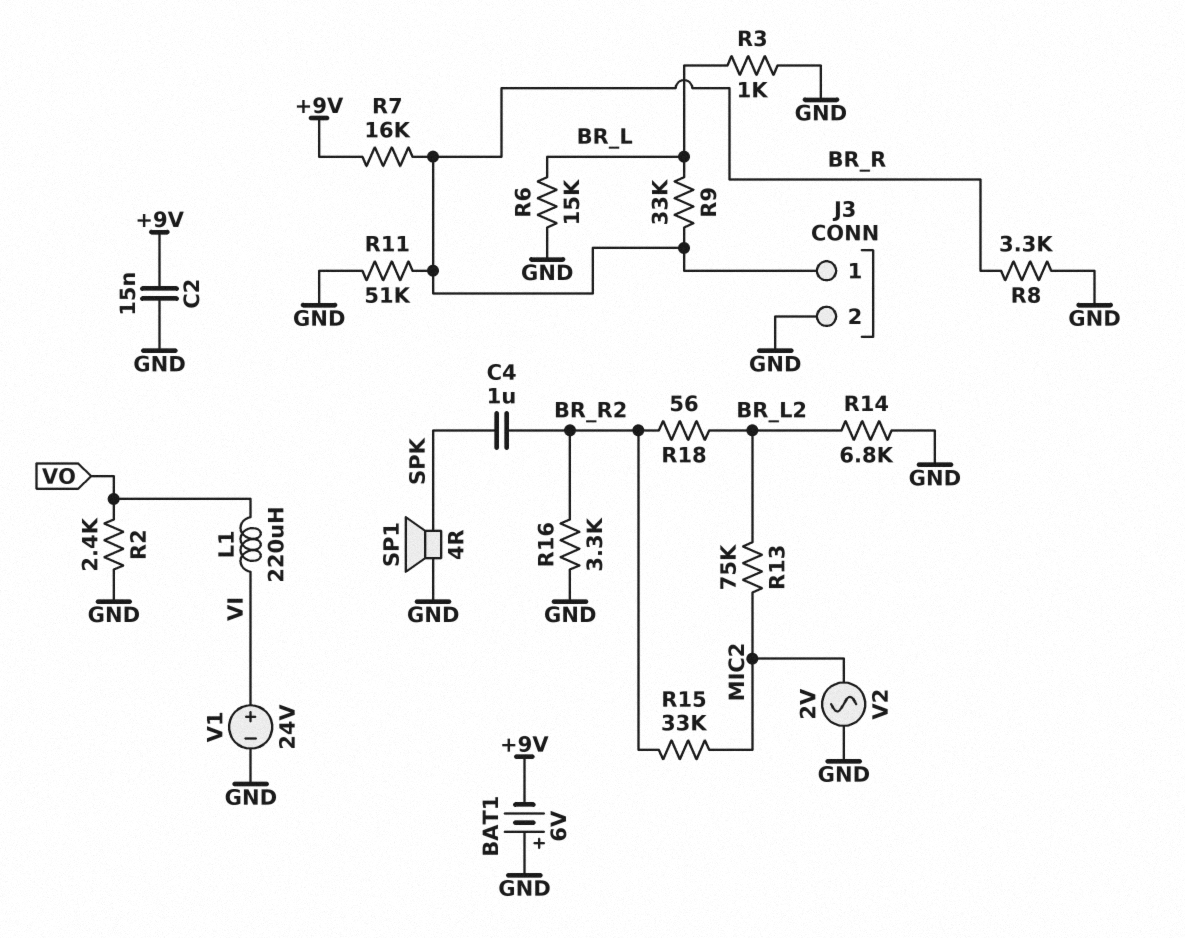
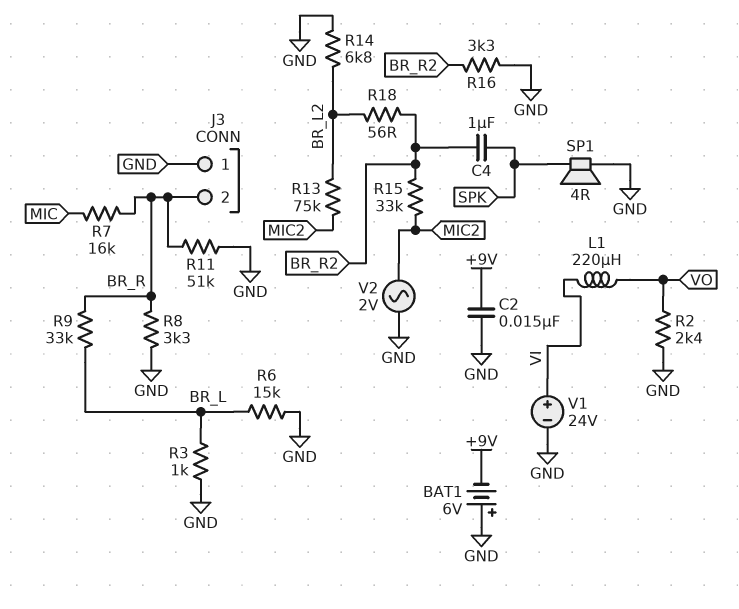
J3 pin 1: BR_R -> GND
J3 pin 2: GND -> BR_R
R7: 16k (+9V, BR_R) -> 16k (BR_R, MIC)

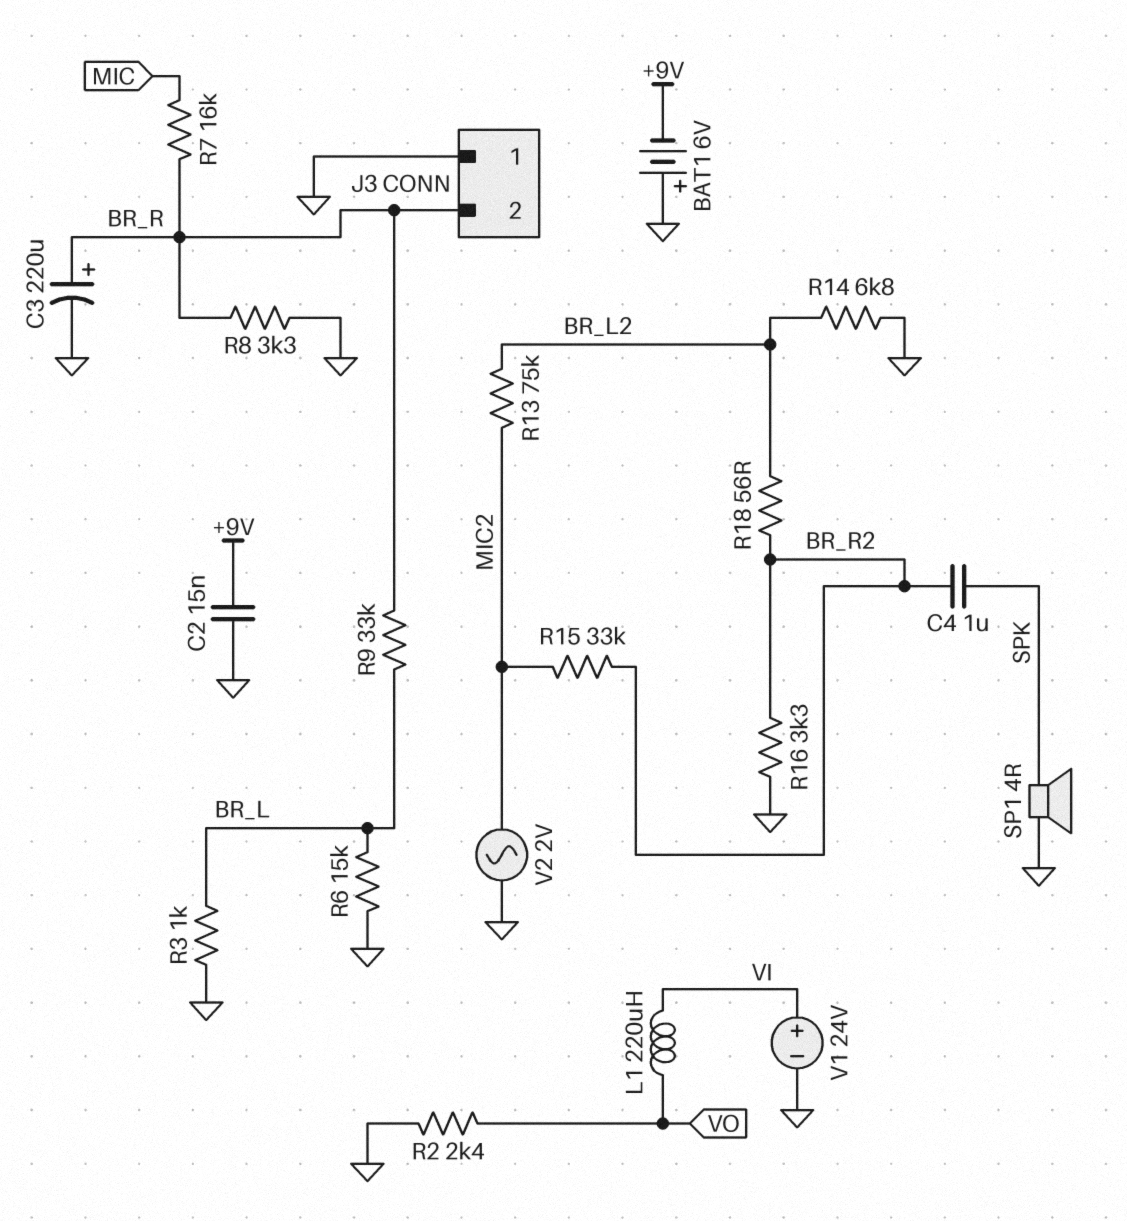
C3: none -> 220uF (plus BR_R, minus GND)
R11: 51k (BR_R, GND) -> none

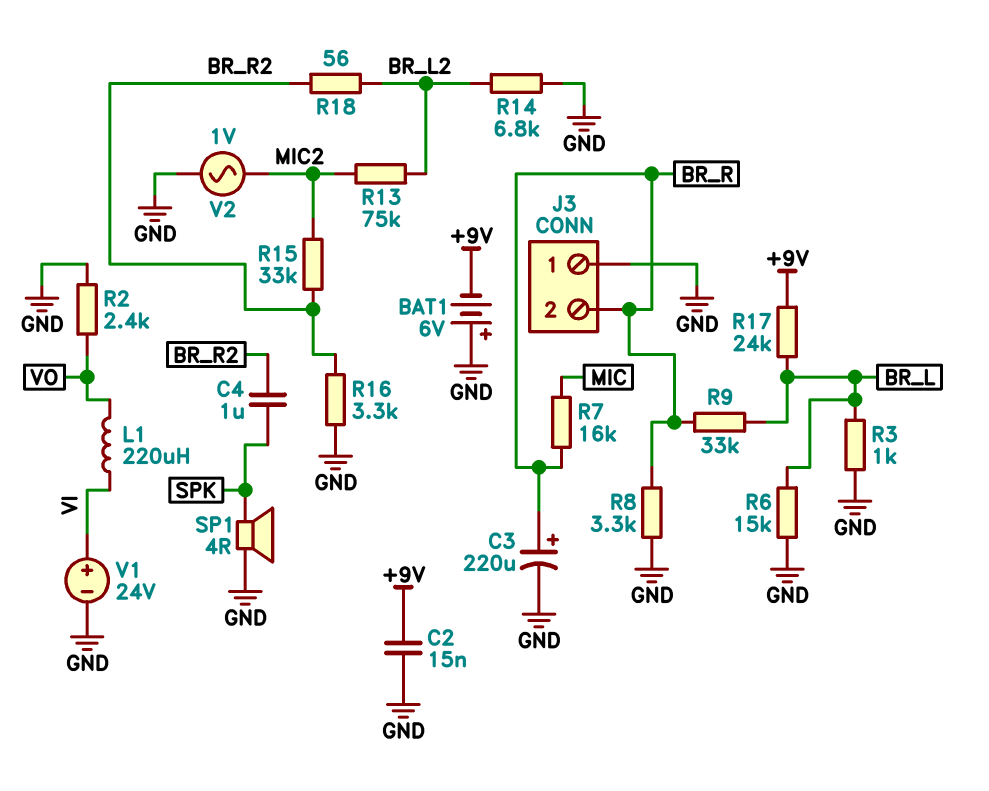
R17: none -> 24k (+9V, BR_L)
V2: AC 2V (GND, MIC2) -> AC 1V (GND, MIC2)

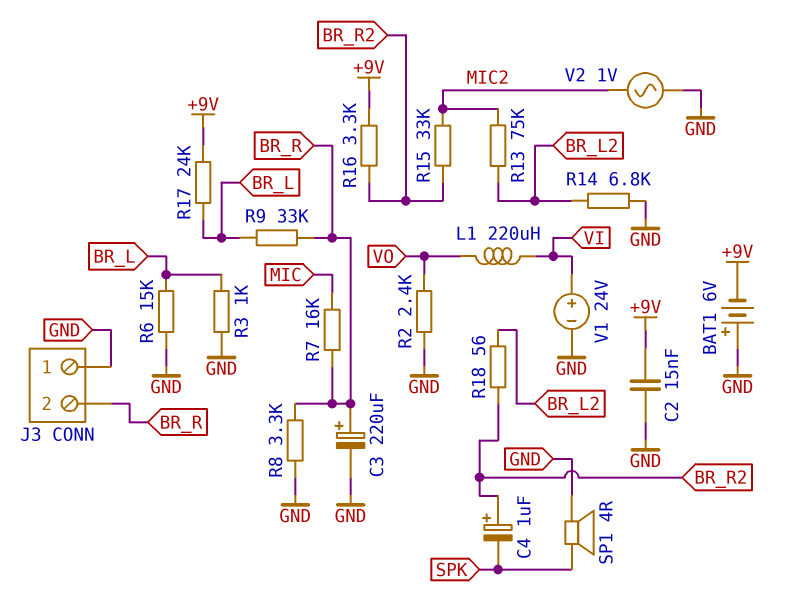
C4: 1uF (BR_R2, SPK) -> 1uF (plus BR_R2, minus SPK)
R16: 3.3k (BR_R2, GND) -> 3.3k (+9V, BR_R2)

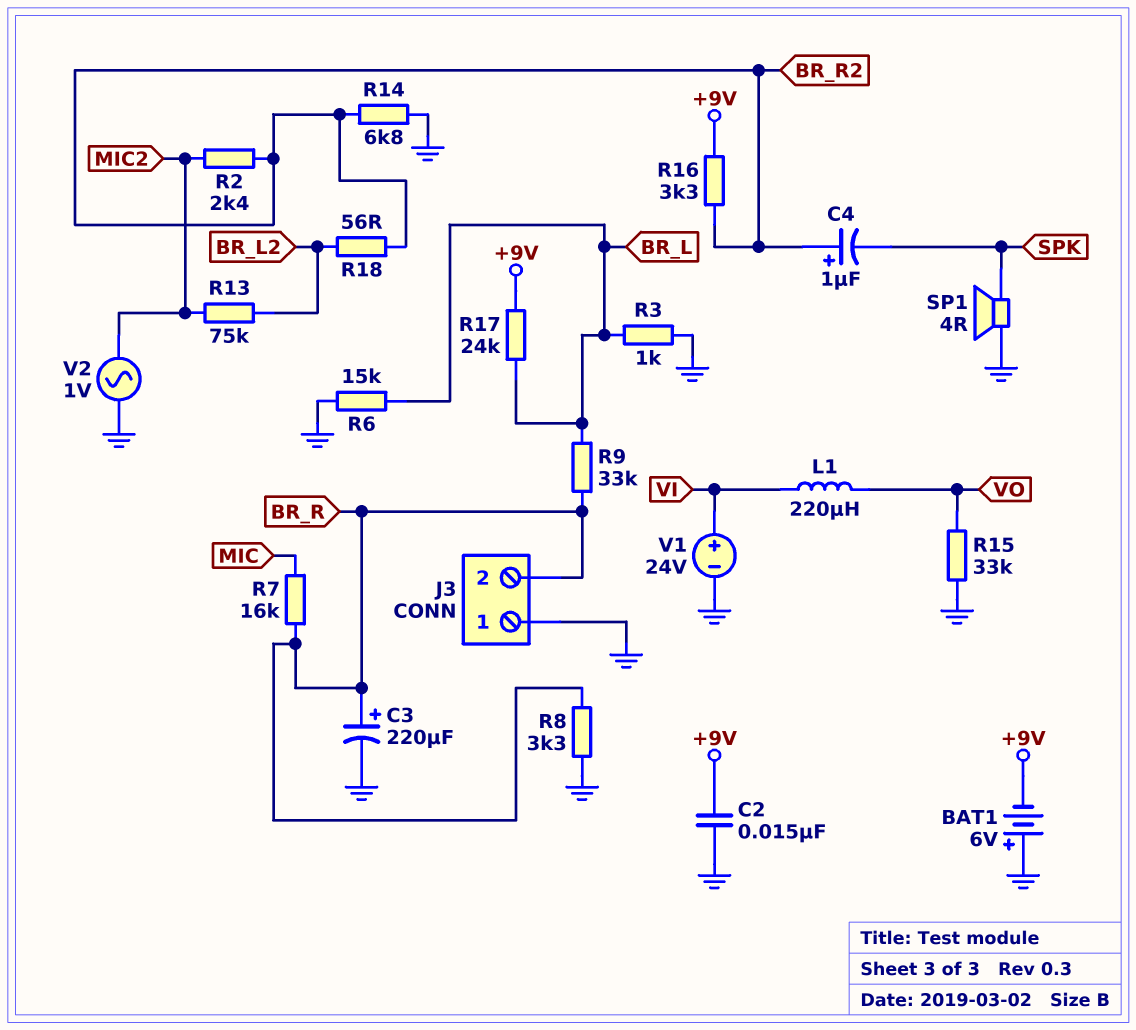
R2: 2.4k (GND, VO) -> 2.4k (BR_R2, MIC2)
R14: 6.8k (BR_L2, GND) -> 6.8k (BR_R2, GND)
R15: 33k (BR_R2, MIC2) -> 33k (GND, VO)

